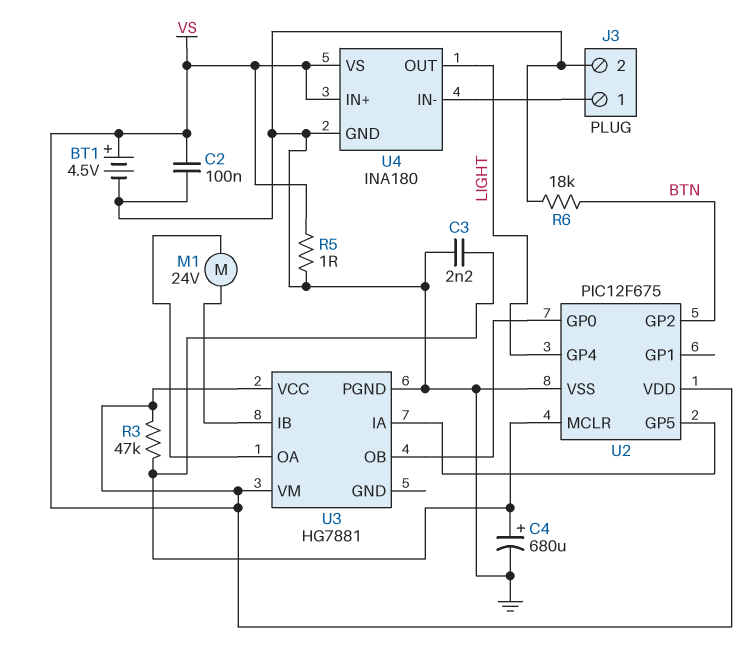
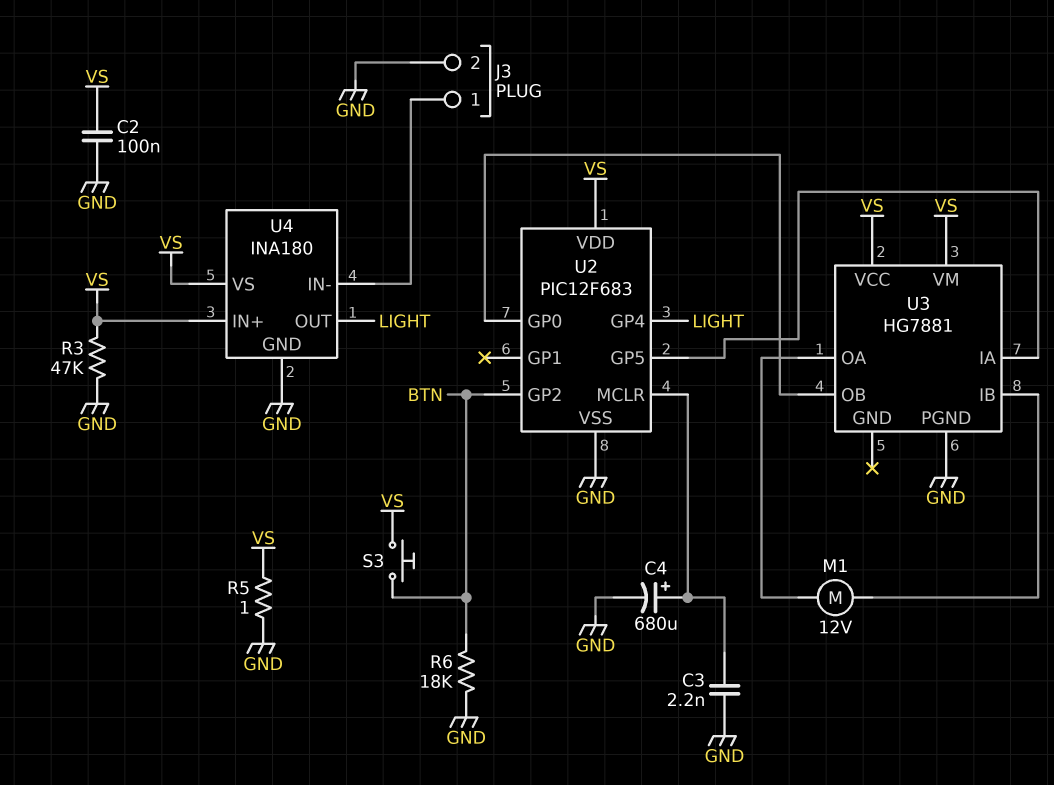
BT1: 4.5V (plus VS, minus GND) -> none
M1: motor 24V (U3/IB, U3/OA) -> motor 12V (U3/IB, U3/OA)
R3: 47k (U2/MCLR, VS) -> 47k (GND, VS)
S3: none -> button (BTN, VS)
U2: PIC12F675 -> PIC12F683

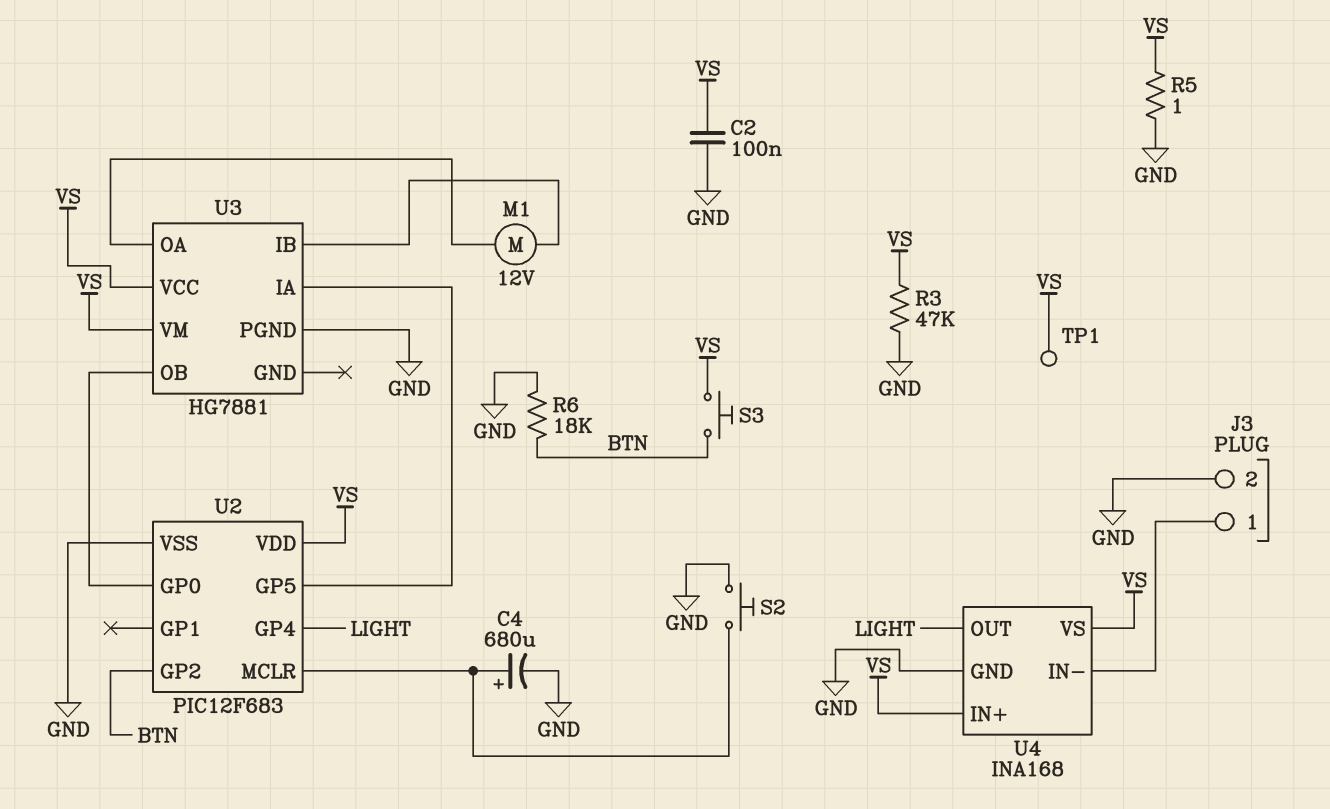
C3: 2.2nF (GND, U2/MCLR) -> none
S2: none -> button (GND, U2/MCLR)
TP1: none -> test point (VS)
U4: INA180 -> INA168

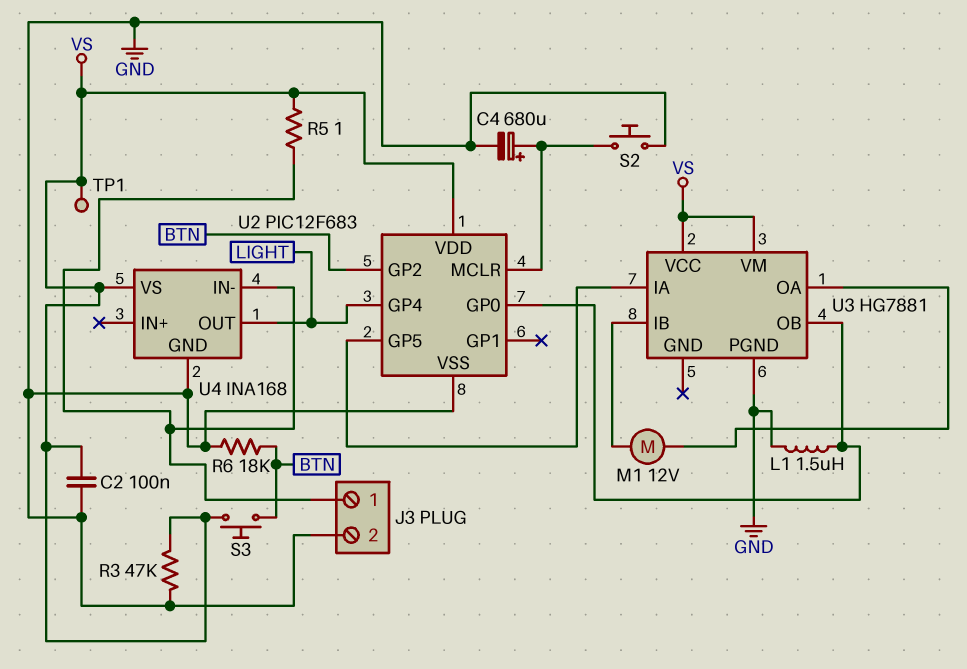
L1: none -> 1.5uH (GND, U2/GP0)
R5: 1 (GND, VS) -> 1 (J3/1, VS)
U4 pin IN+: VS -> none

